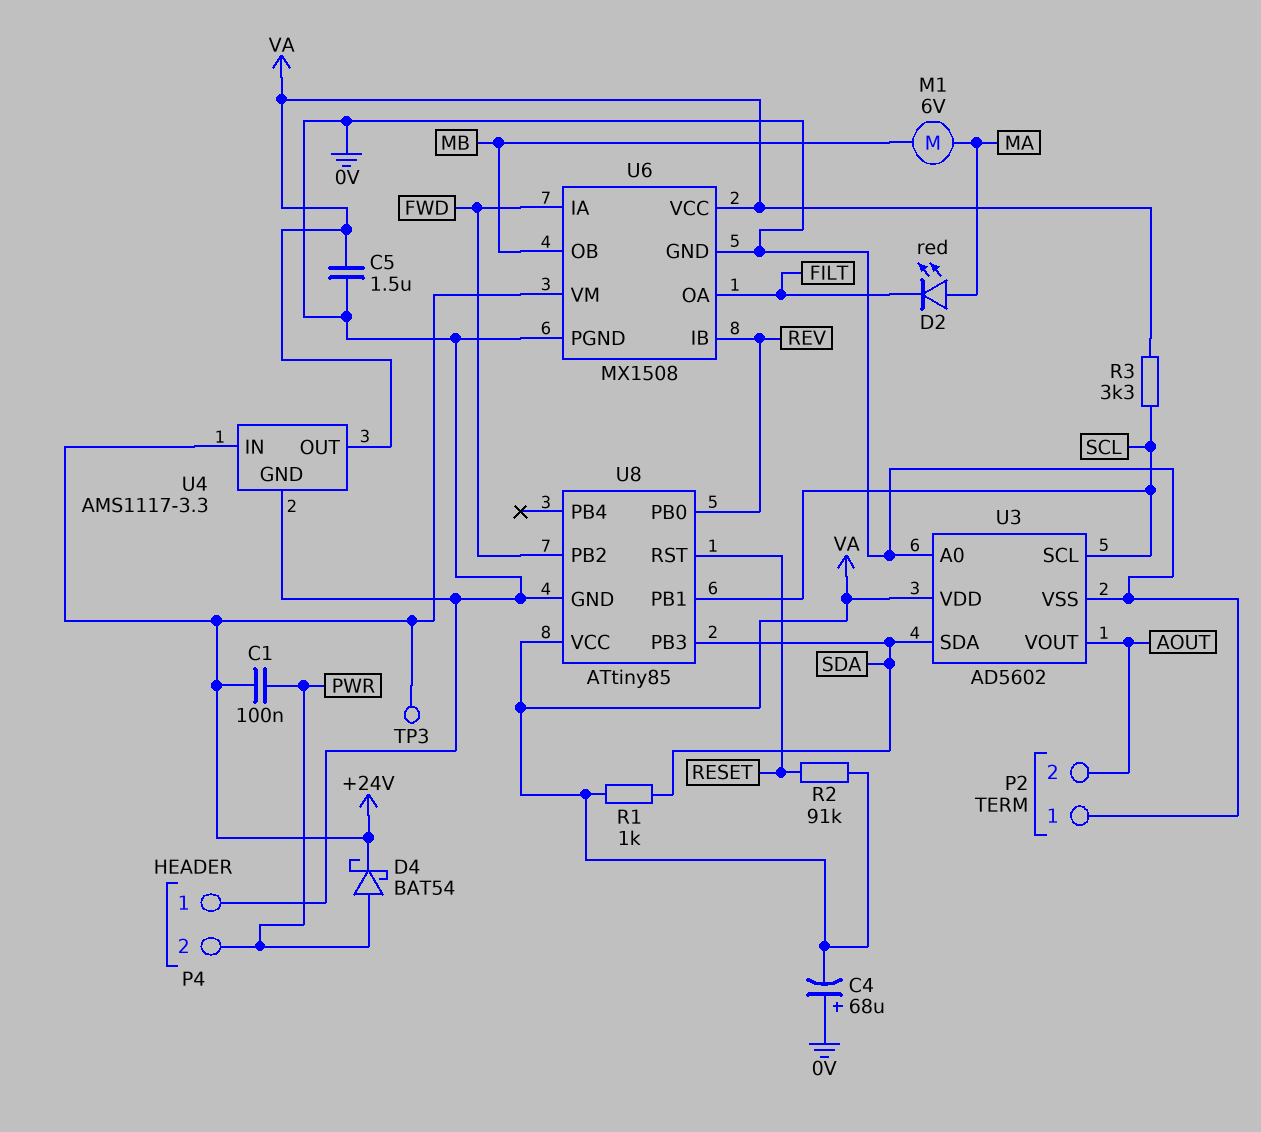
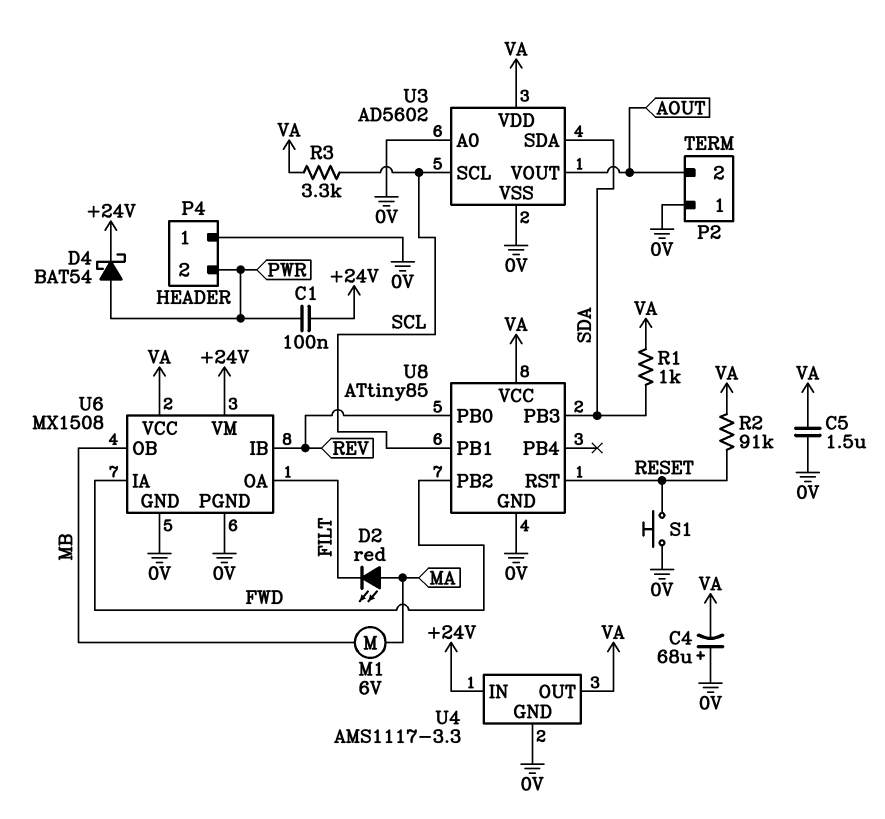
S1: none -> button (0V, RESET)
TP3: test point (+24V) -> none

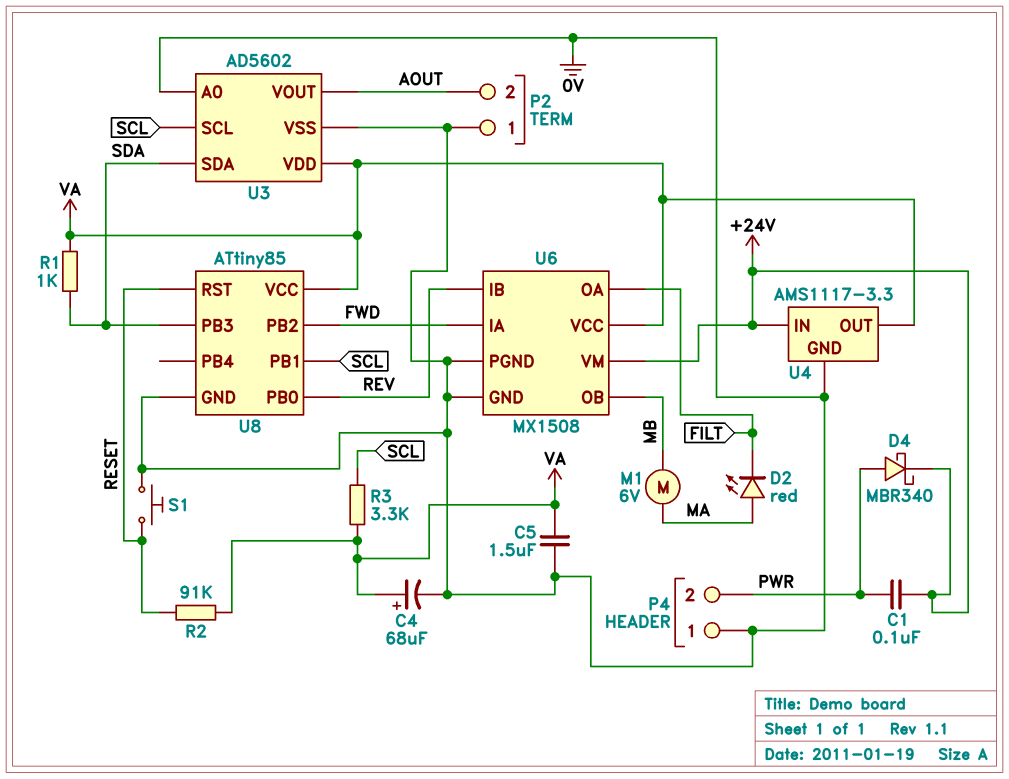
C4: 68uF (plus 0V, minus VA) -> 68uF (plus VA, minus 0V)
D4: schottky BAT54 (A PWR, K +24V) -> schottky MBR340 (A PWR, K +24V)

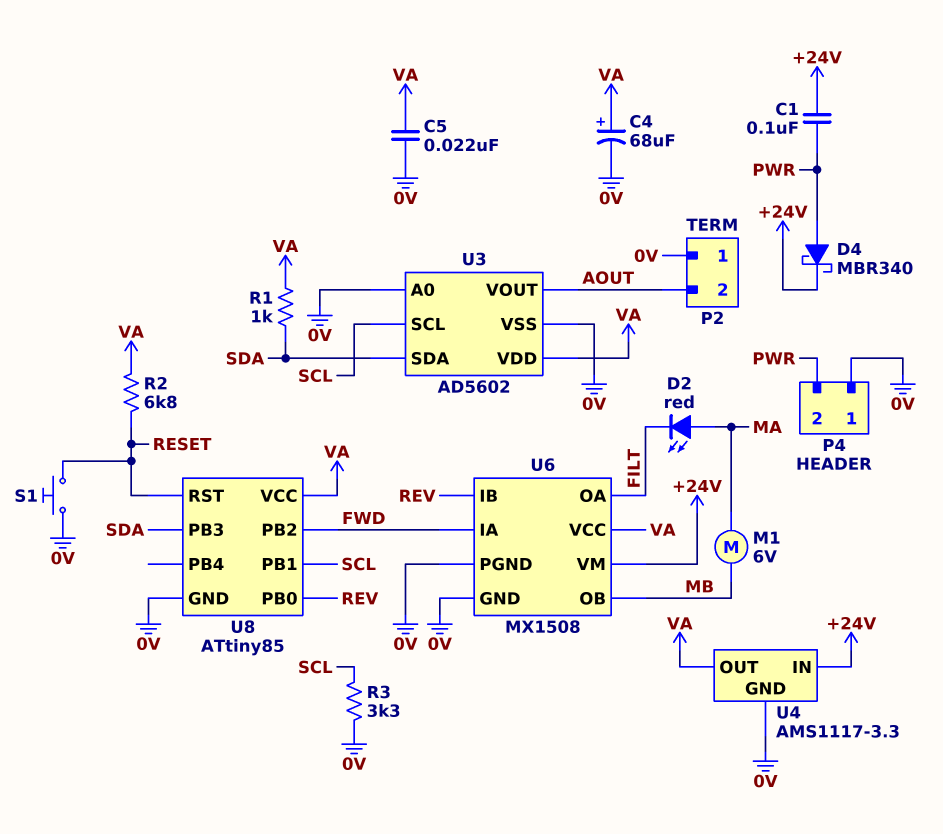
C5: 1.5uF (0V, VA) -> 22nF (0V, VA)
R2: 91k (RESET, VA) -> 6.8k (RESET, VA)
R3: 3.3k (SCL, VA) -> 3.3k (0V, SCL)

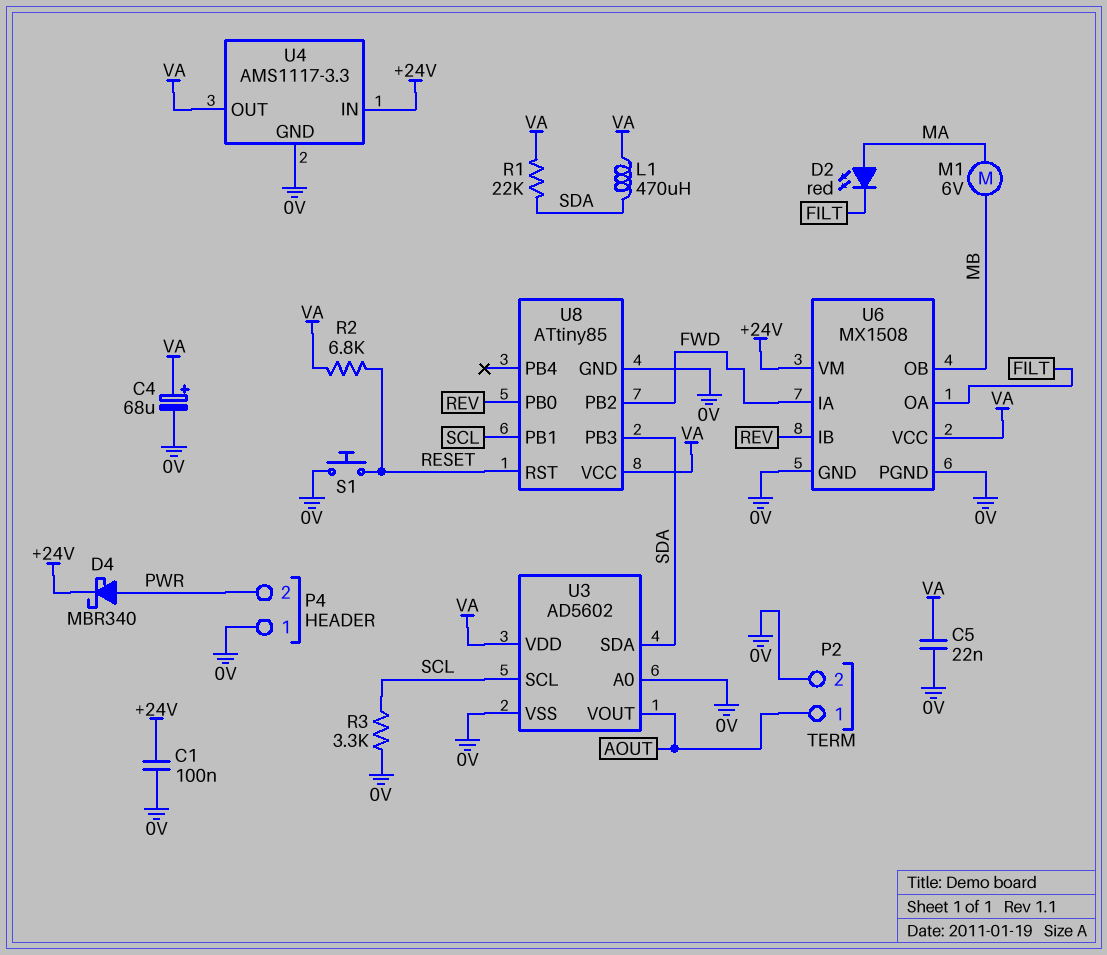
C1: 100nF (+24V, PWR) -> 100nF (+24V, 0V)
L1: none -> 470uH (SDA, VA)
P2 pin 1: 0V -> AOUT
P2 pin 2: AOUT -> 0V
R1: 1k (SDA, VA) -> 22k (SDA, VA)

